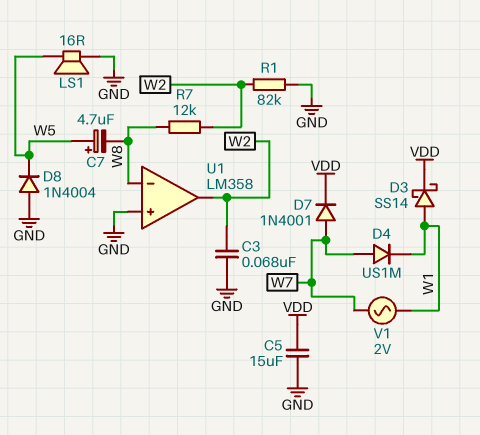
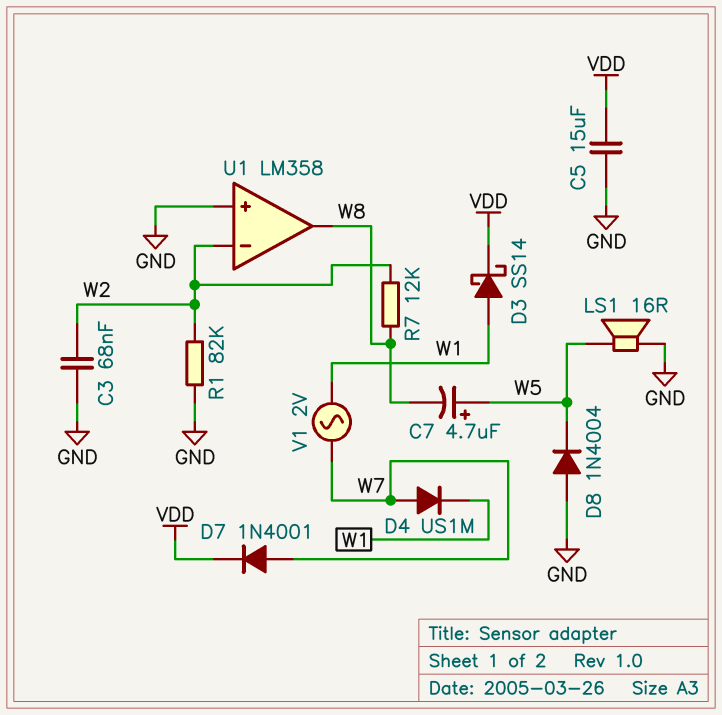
U1 pin in-: W8 -> W2
U1 pin out: W2 -> W8

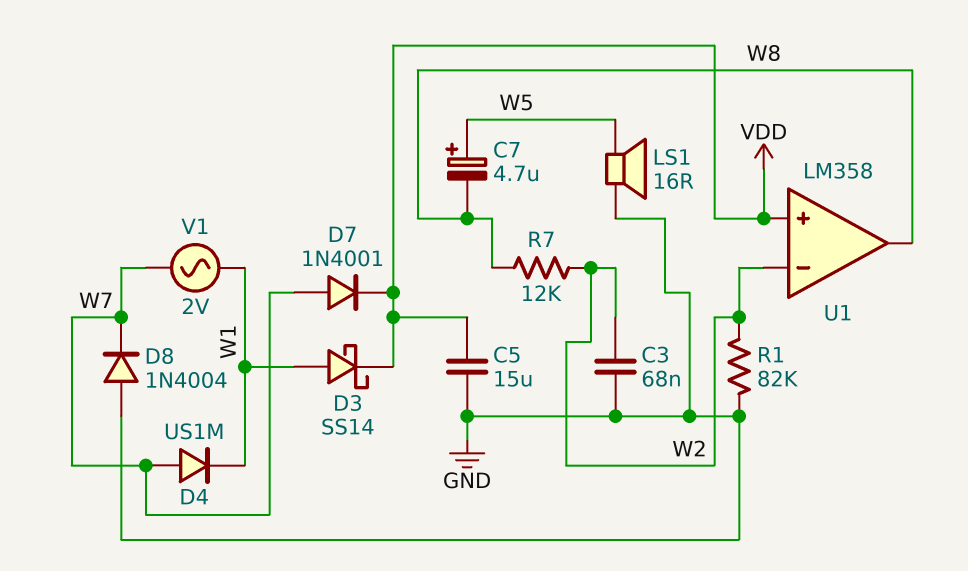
D8: diode 1N4004 (A GND, K W5) -> diode 1N4004 (A GND, K W7)
U1 pin in+: GND -> VDD

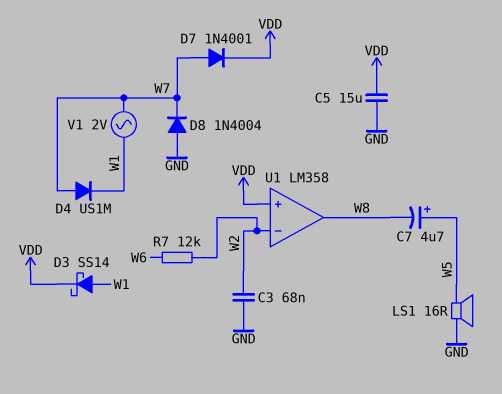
R1: 82k (GND, W2) -> none
R7: 12k (W2, W8) -> 12k (W2, W6)

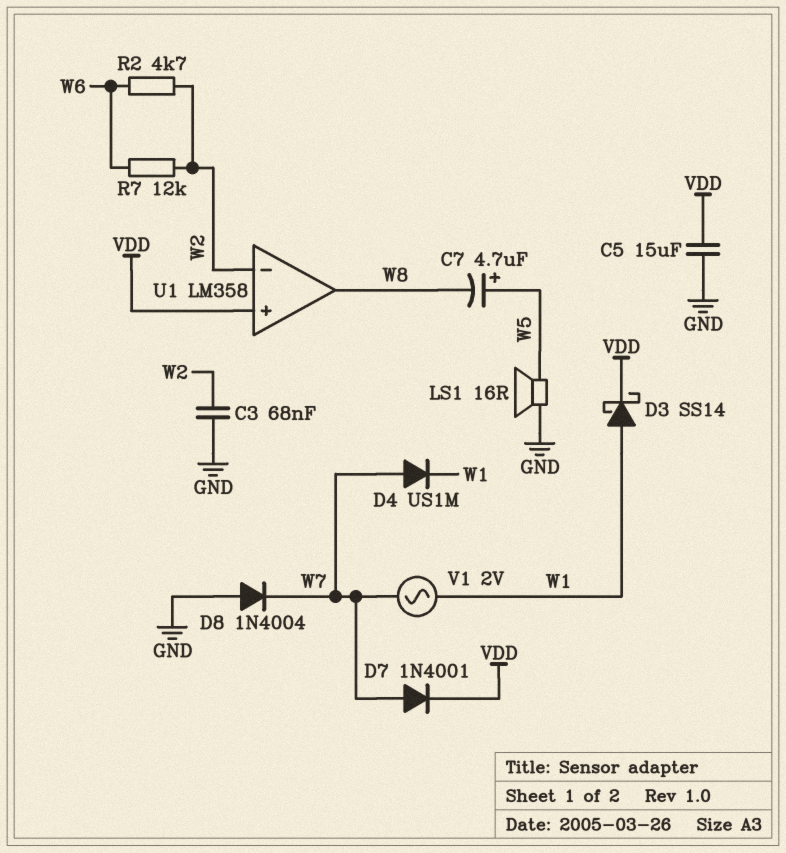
R2: none -> 4.7k (W2, W6)

